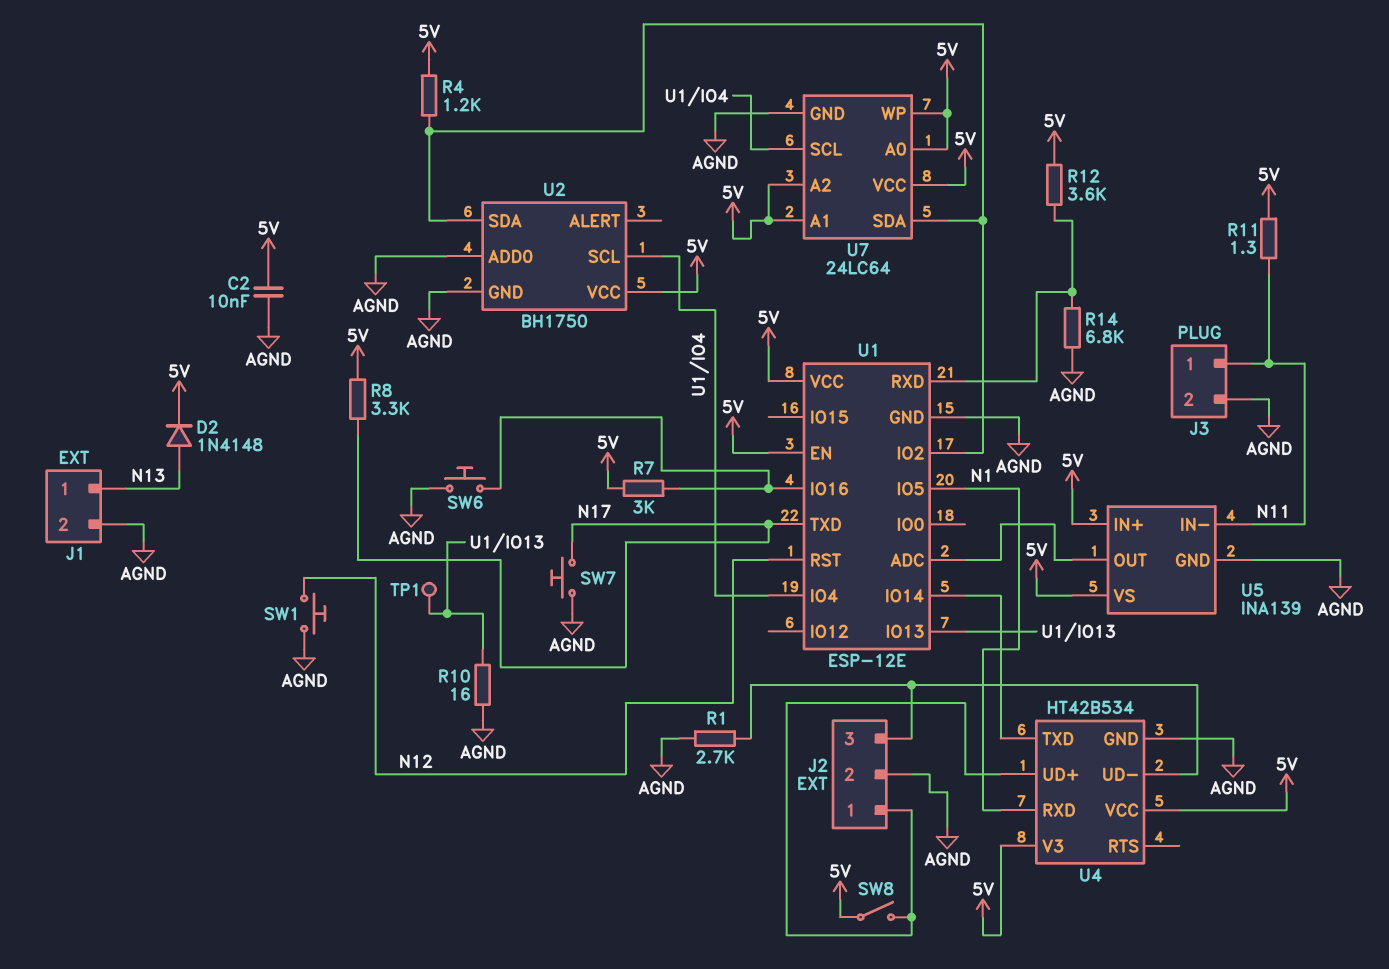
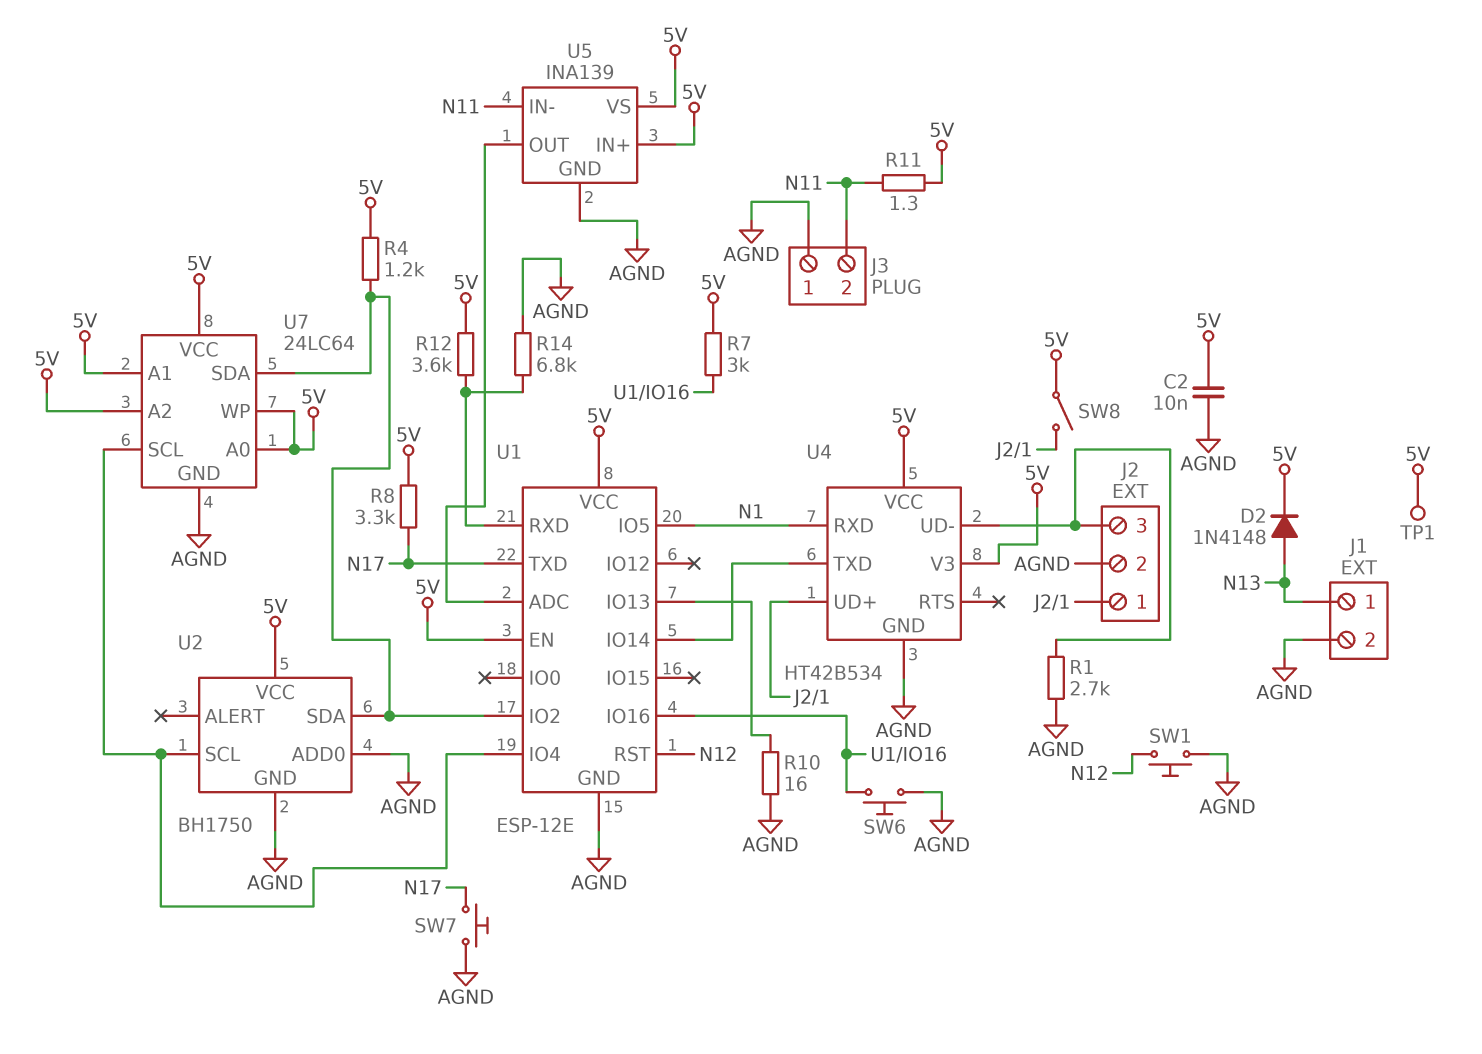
J3 pin 1: N11 -> AGND
J3 pin 2: AGND -> N11
TP1: test point (U1/IO13) -> test point (5V)

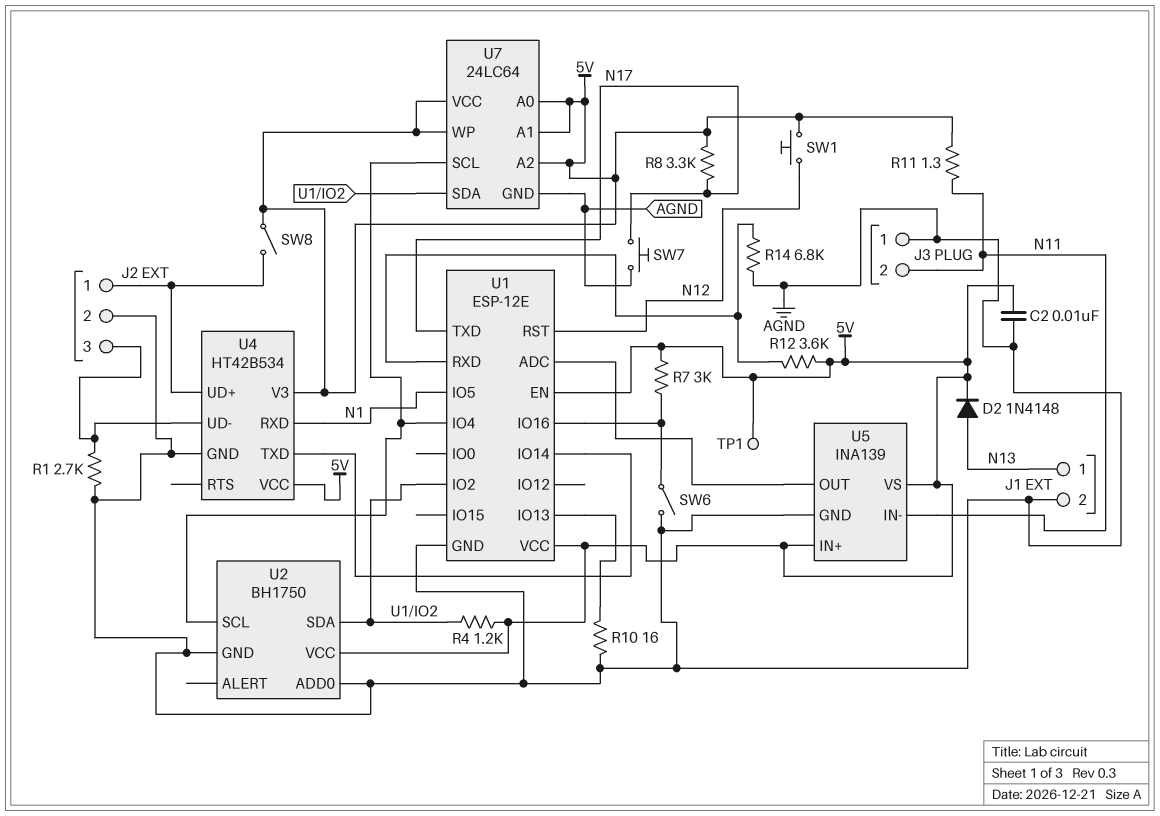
SW1: button (AGND, N12) -> button (5V, N12)
SW6: button (AGND, U1/IO16) -> switch (AGND, U1/IO16)

